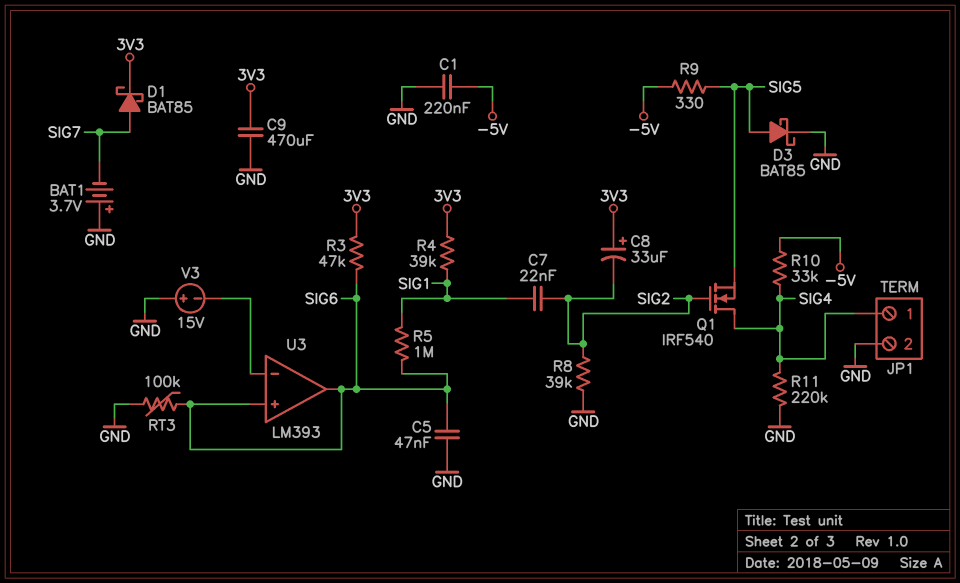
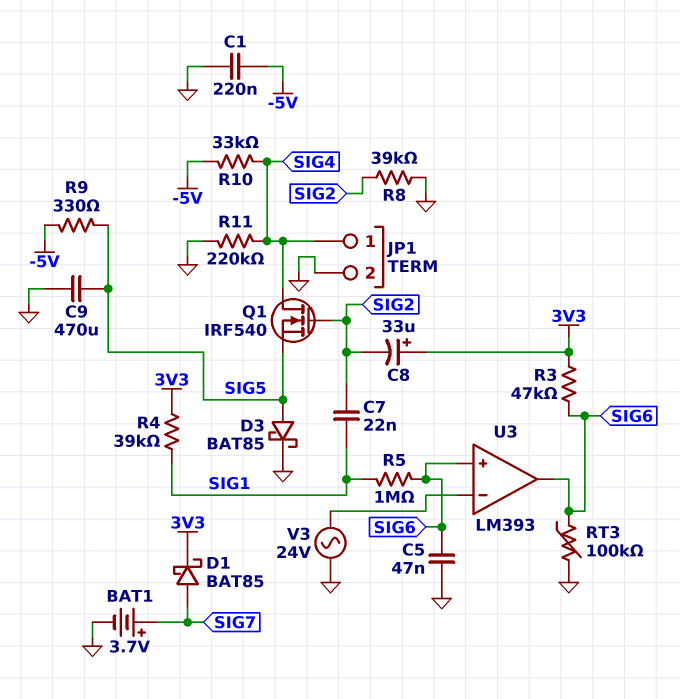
BAT1: 3.7V (plus GND, minus SIG7) -> 3.7V (plus SIG7, minus GND)
C9: 470uF (3V3, GND) -> 470uF (GND, SIG5)
V3: 15V (plus GND, minus U3/in-) -> AC 24V (GND, U3/in-)

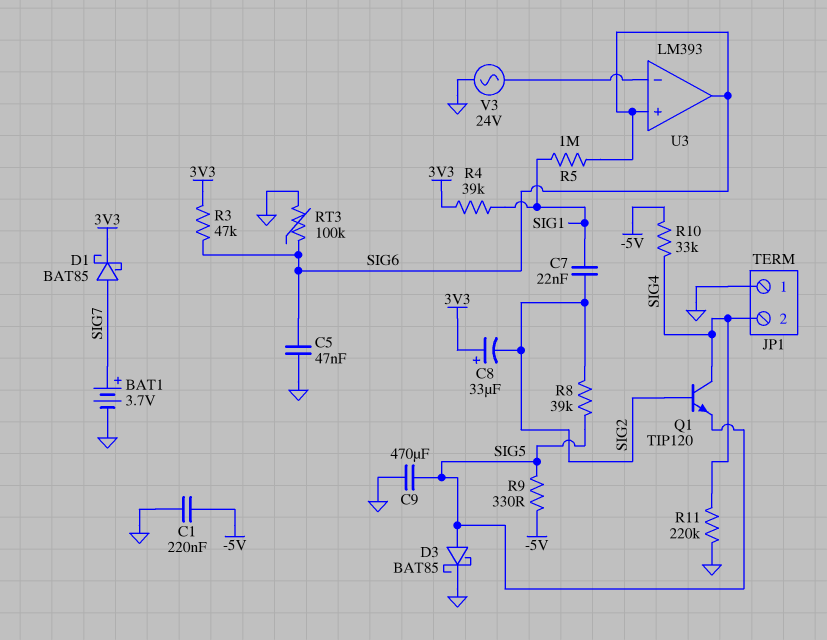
JP1 pin 1: SIG4 -> GND
JP1 pin 2: GND -> SIG4
Q1: NMOS IRF540 (G SIG2, D SIG4, S SIG5) -> NPN TIP120 (B SIG2, C SIG4, E SIG5)
R8: 39k (GND, SIG2) -> 39k (SIG2, SIG5)

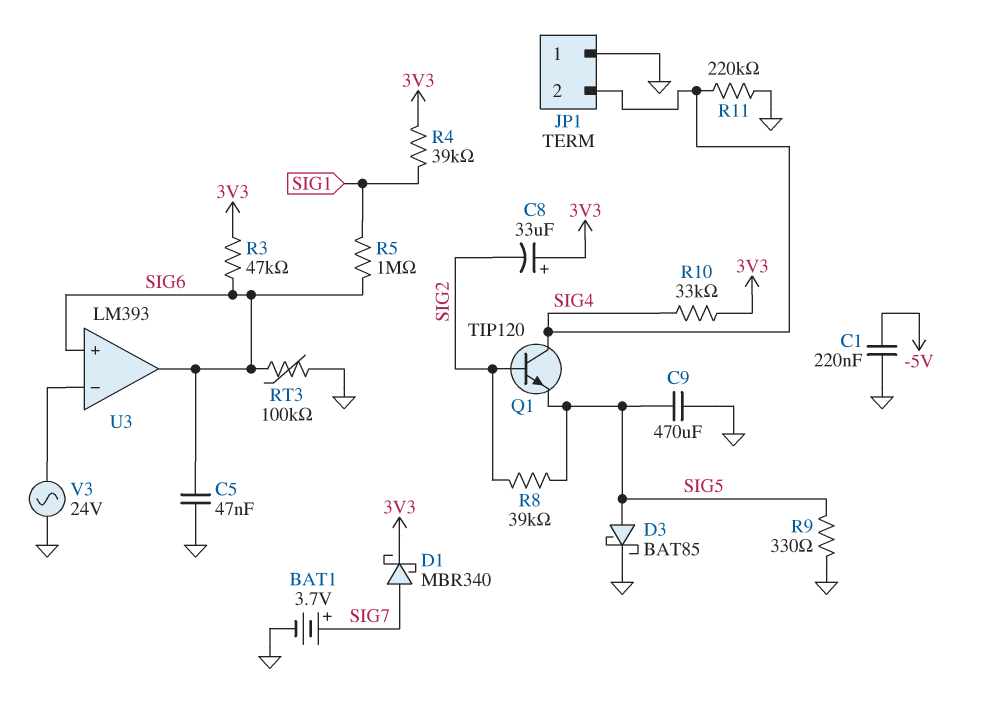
C7: 22nF (SIG1, SIG2) -> none
D1: schottky BAT85 (A SIG7, K 3V3) -> schottky MBR340 (A SIG7, K 3V3)
R9: 330 (-5V, SIG5) -> 330 (GND, SIG5)
R10: 33k (-5V, SIG4) -> 33k (3V3, SIG4)

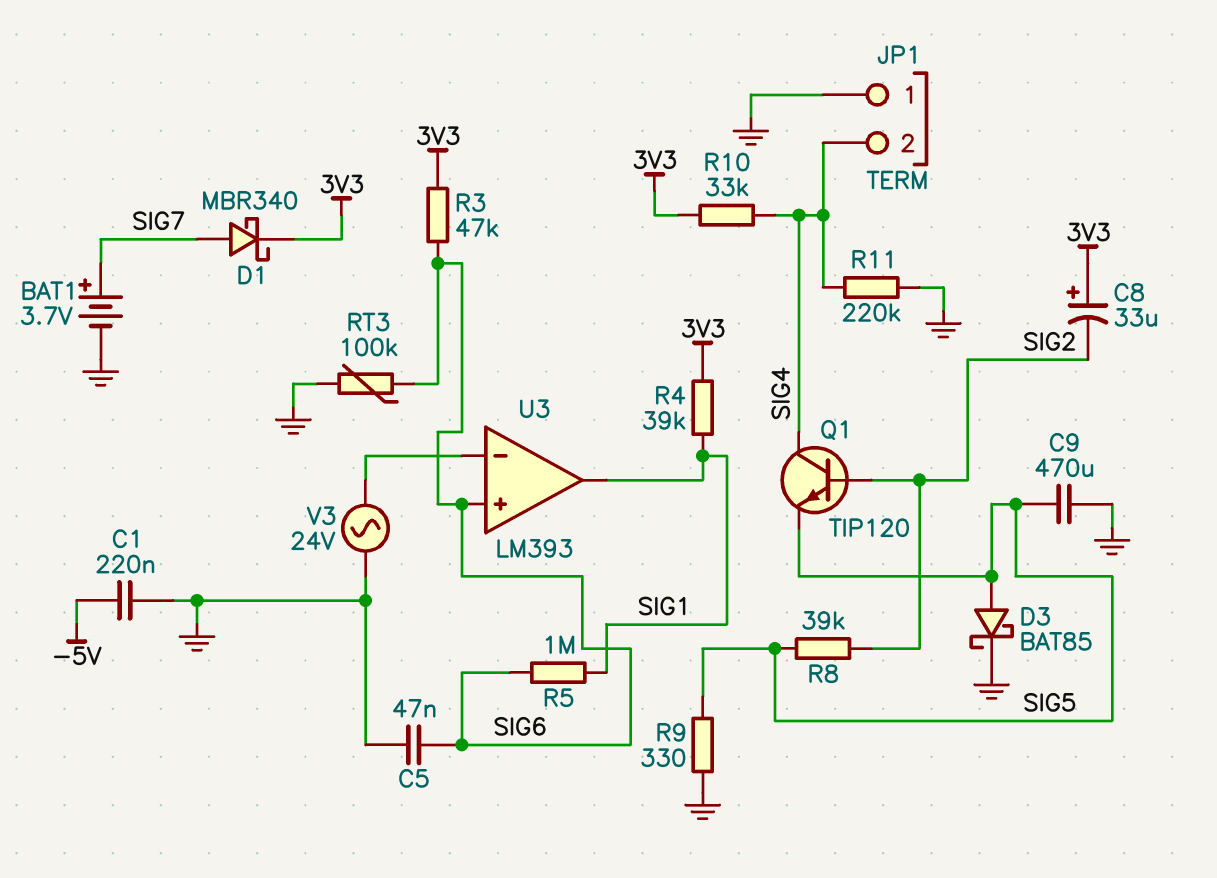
U3 pin out: SIG6 -> SIG1

